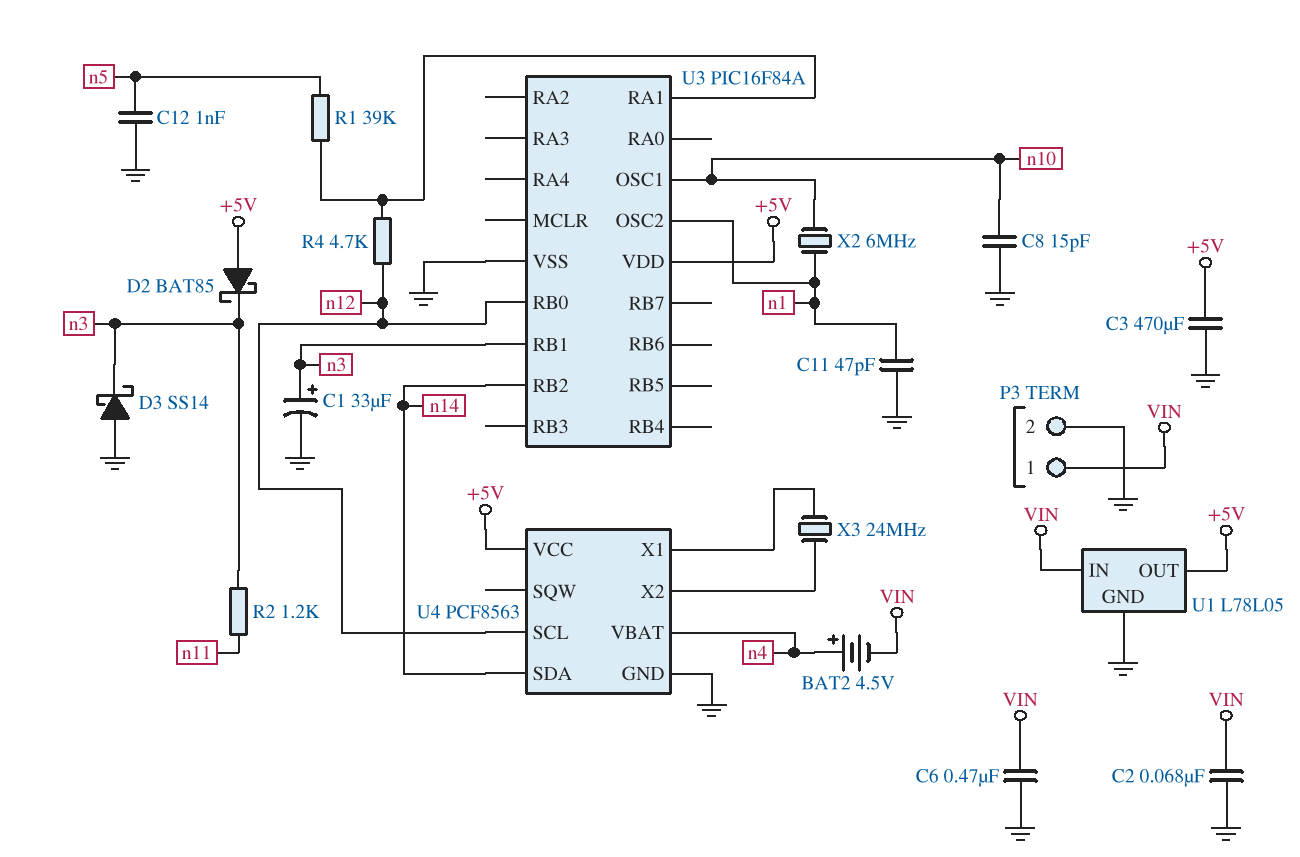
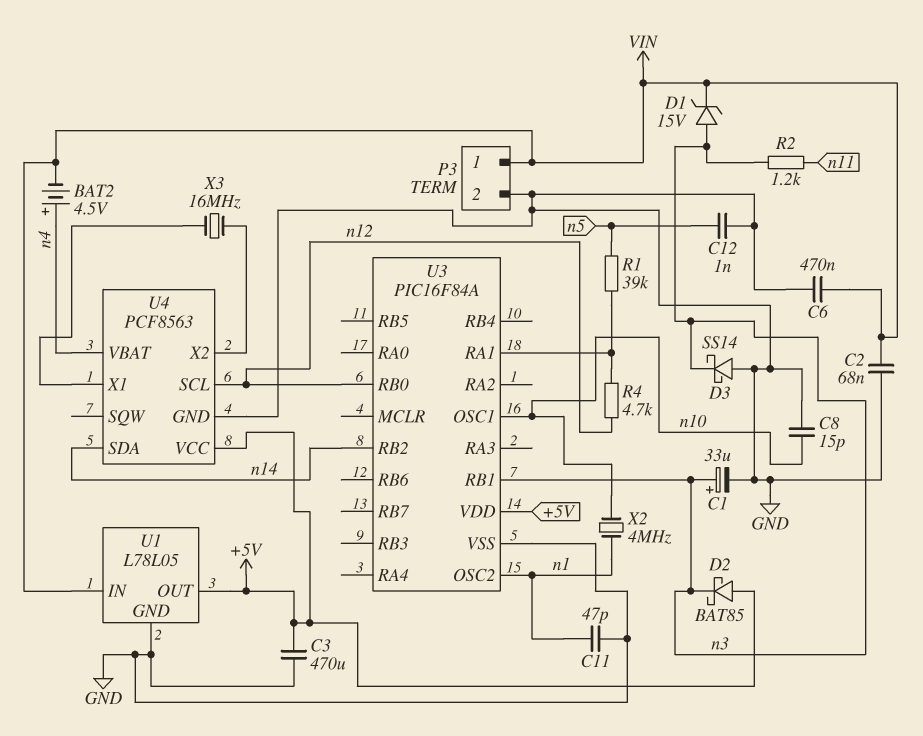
D1: none -> zener 15V (A n3, K VIN)
X2: 6MHz (n1, n10) -> 4MHz (n1, n10)
X3: 24MHz (U4/X1, U4/X2) -> 16MHz (U4/X1, U4/X2)

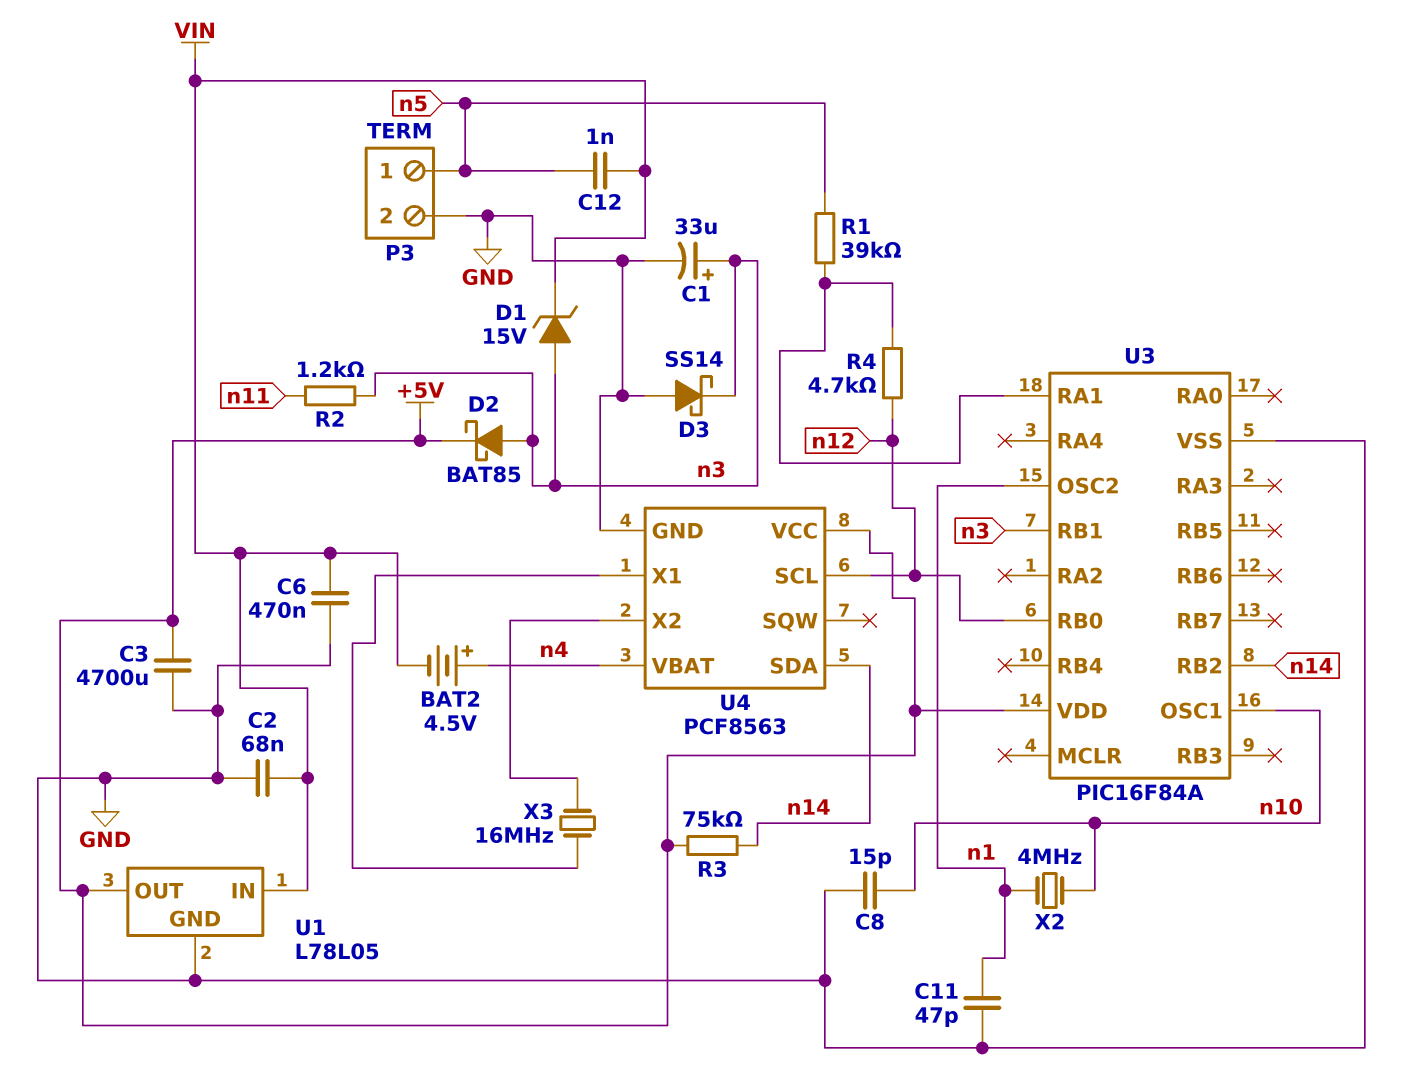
C3: 470uF (+5V, GND) -> 4700uF (+5V, GND)
C12: 1nF (GND, n5) -> 1nF (VIN, n5)
D2: schottky BAT85 (A +5V, K n3) -> schottky BAT85 (A n3, K +5V)
P3 pin 1: VIN -> n5
R3: none -> 75k (+5V, n14)

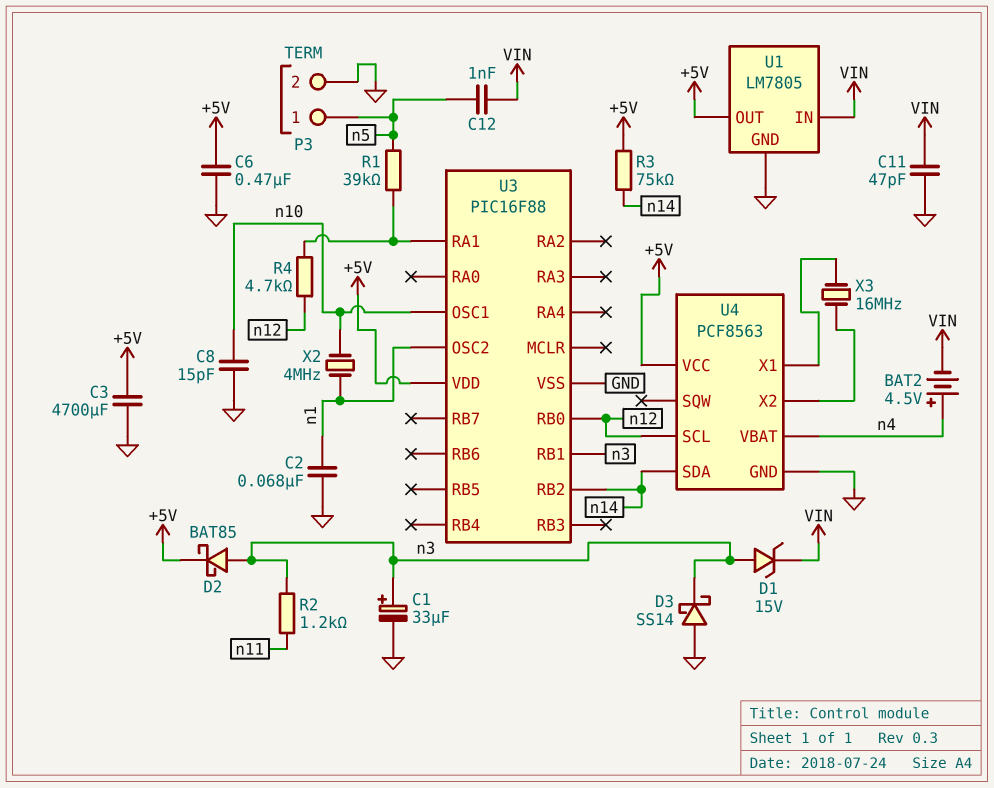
C2: 68nF (GND, VIN) -> 68nF (GND, n1)
C6: 470nF (GND, VIN) -> 470nF (+5V, GND)
C11: 47pF (GND, n1) -> 47pF (GND, VIN)
U1: L78L05 -> LM7805
U3: PIC16F84A -> PIC16F88

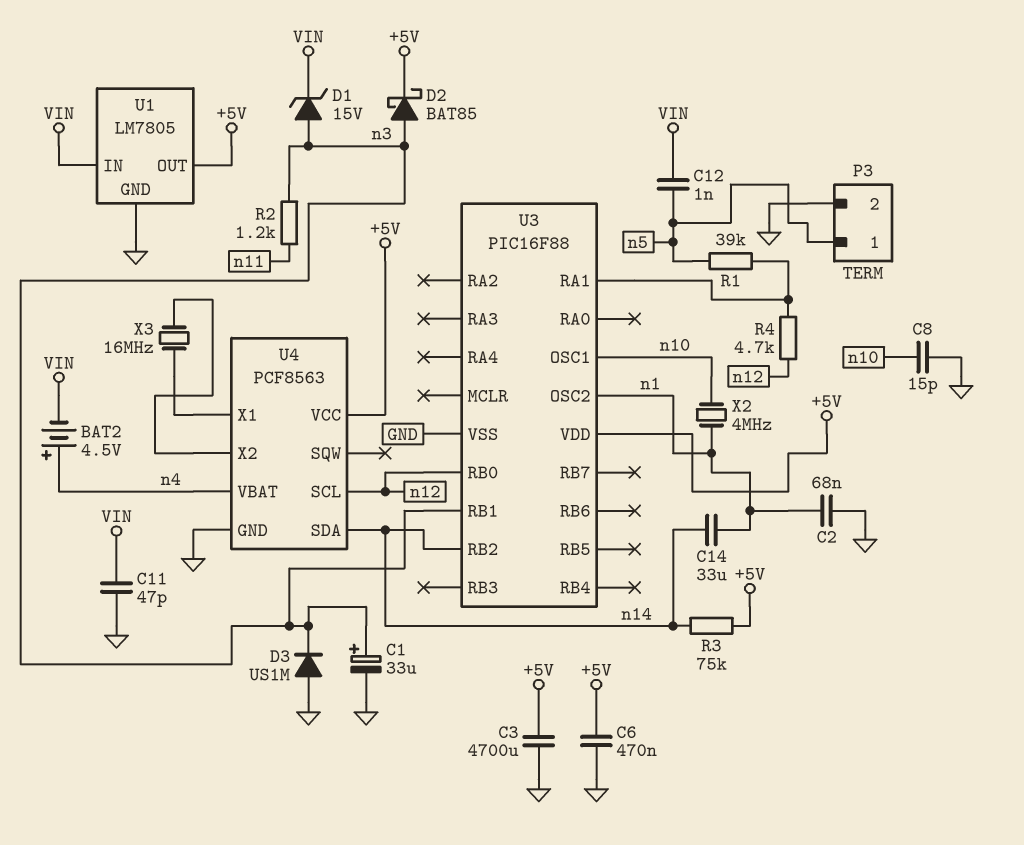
C14: none -> 33uF (n1, n14)
D3: schottky SS14 (A GND, K n3) -> diode US1M (A GND, K n3)

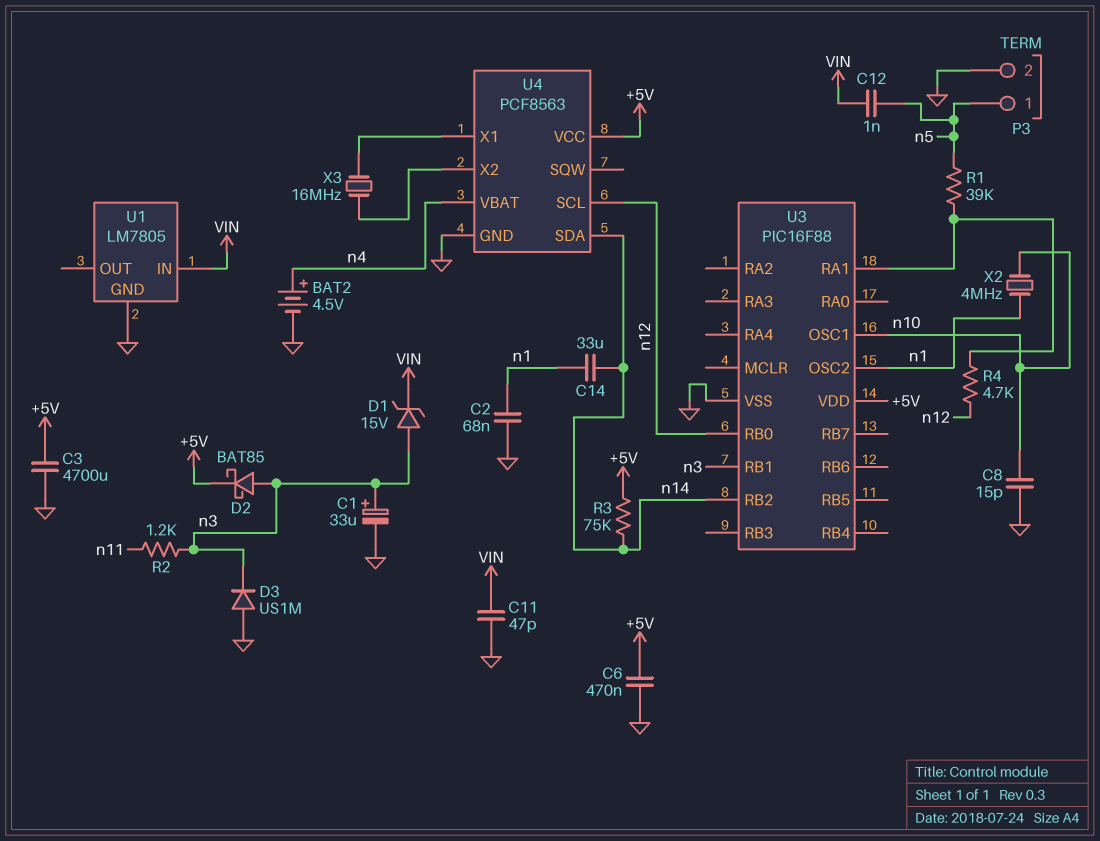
BAT2: 4.5V (plus n4, minus VIN) -> 4.5V (plus n4, minus GND)
U1 pin OUT: +5V -> none

